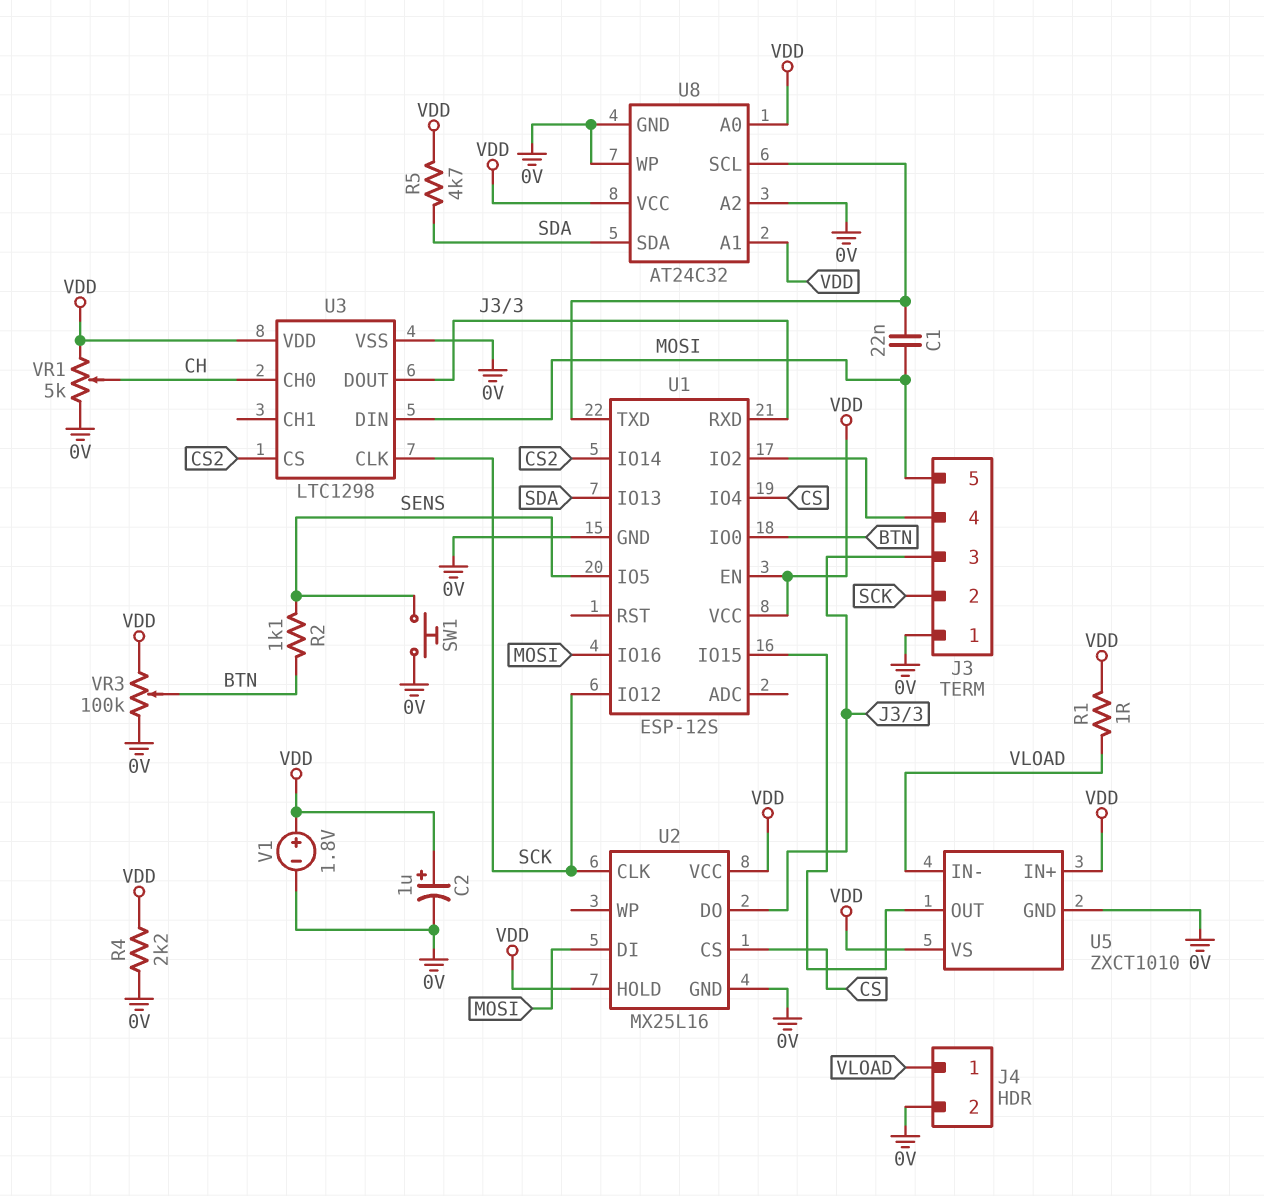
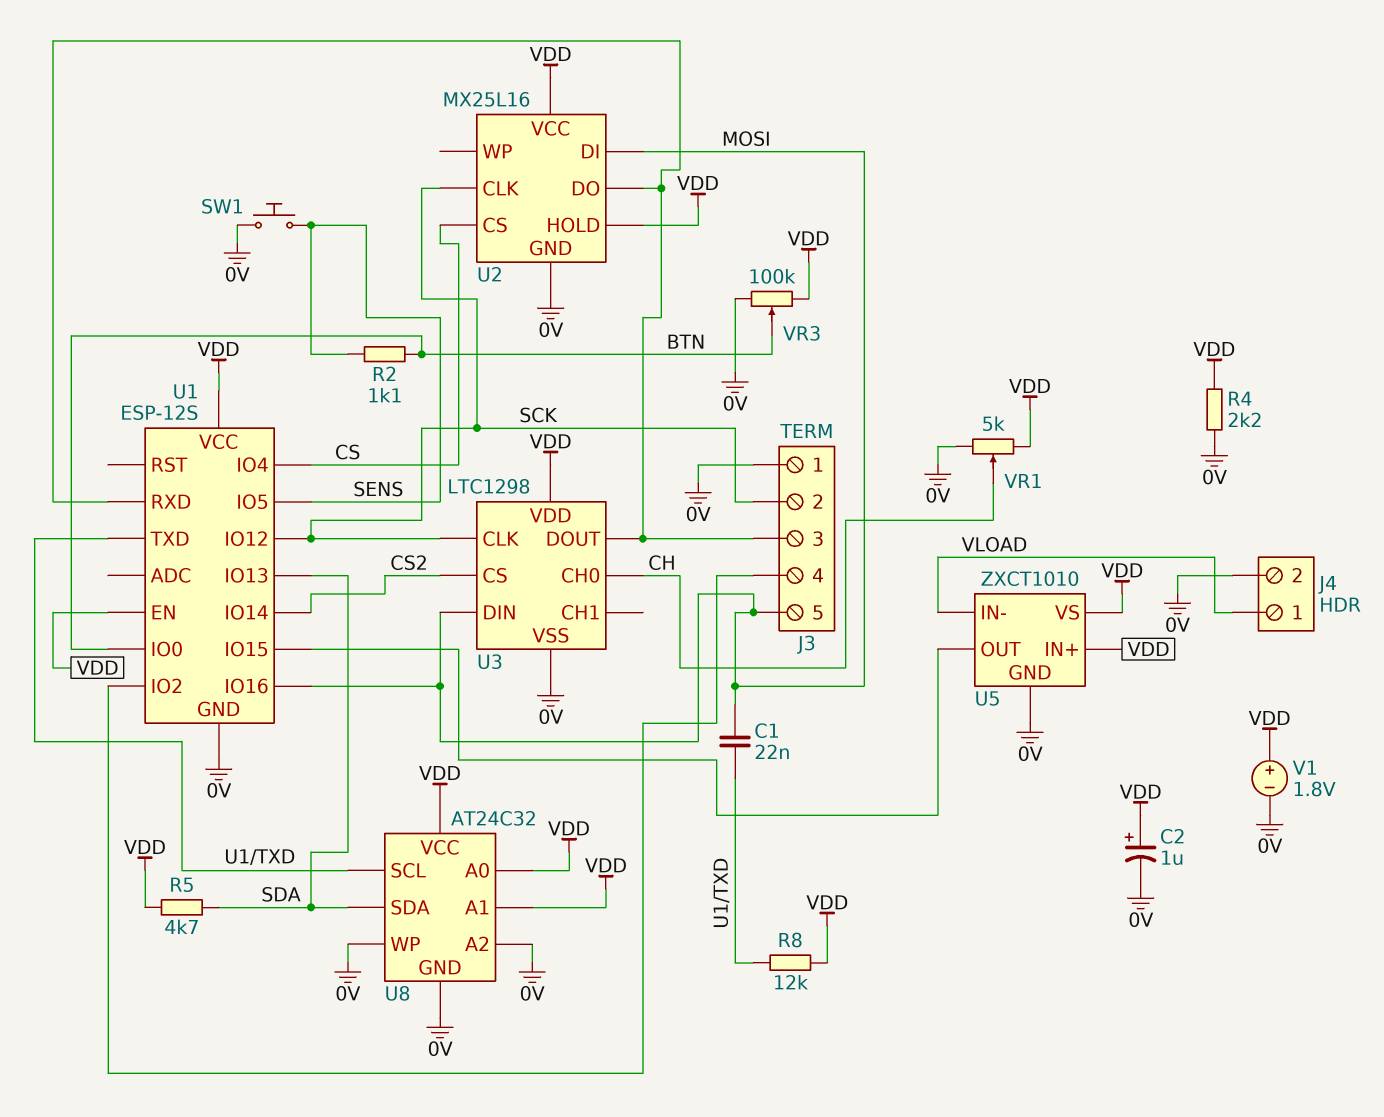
R1: 1 (VDD, VLOAD) -> none
R8: none -> 12k (U1/TXD, VDD)

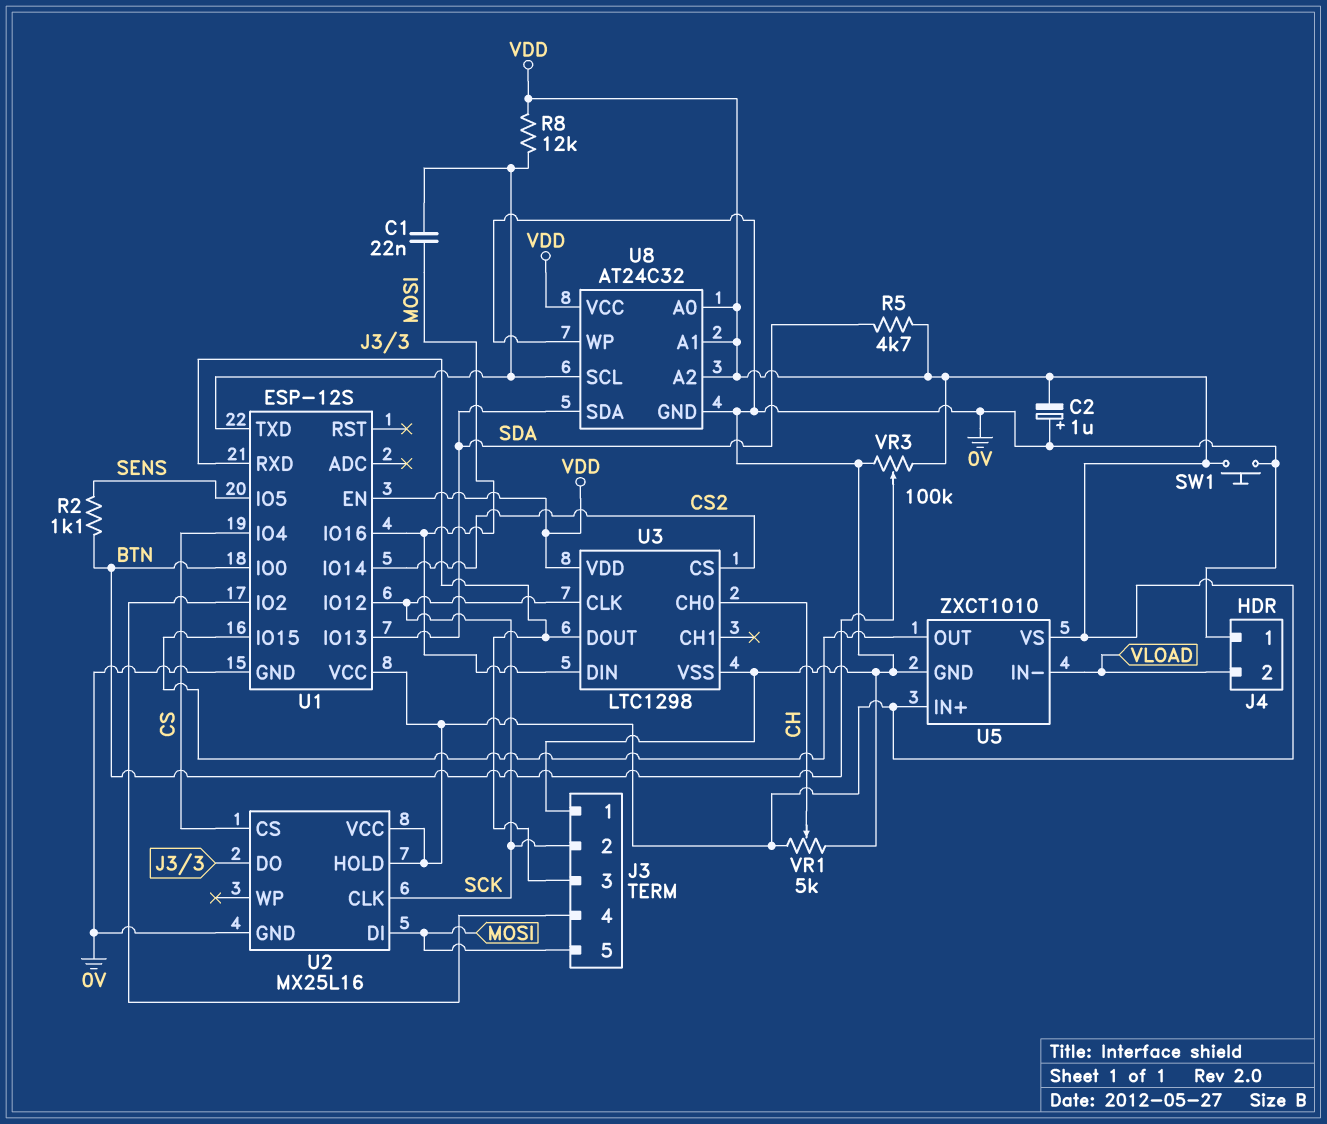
C2: 1uF (plus VDD, minus 0V) -> 1uF (plus 0V, minus VDD)
J4 pin 1: VLOAD -> 0V
J4 pin 2: 0V -> VLOAD
R4: 2.2k (0V, VDD) -> none
SW1: button (0V, SENS) -> button (0V, VDD)
U8 pin A2: 0V -> VDD
V1: 1.8V (plus VDD, minus 0V) -> none

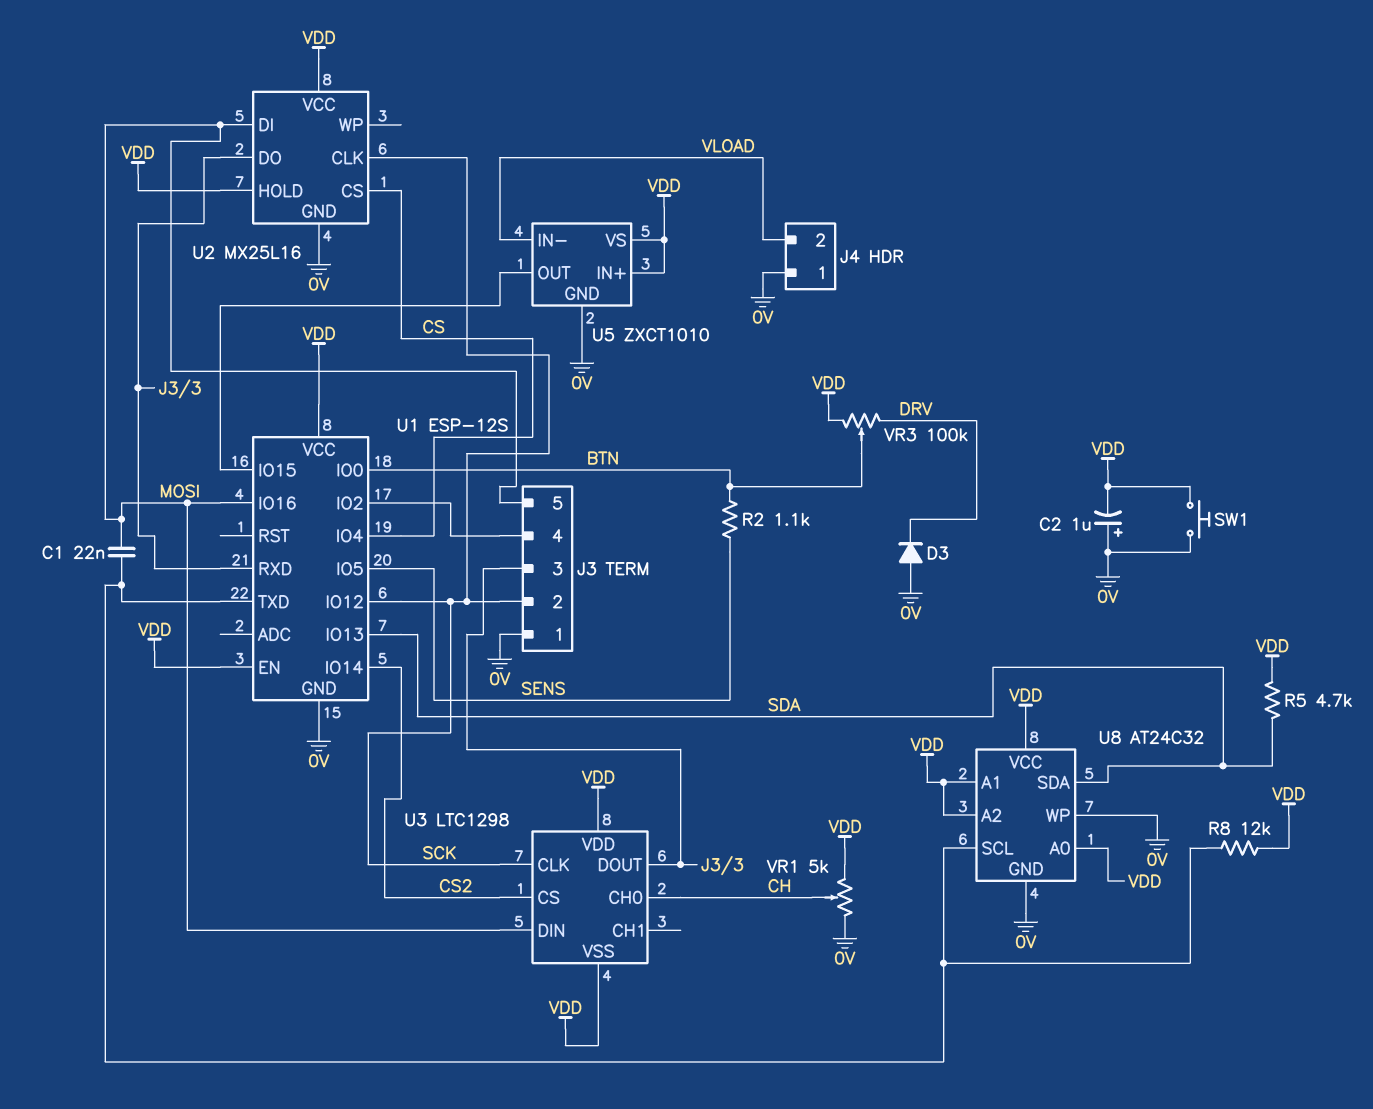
D3: none -> diode (A 0V, K DRV)
U3 pin VSS: 0V -> VDD
VR3: 100k (0V, VDD, wiper BTN) -> 100k (DRV, VDD, wiper BTN)

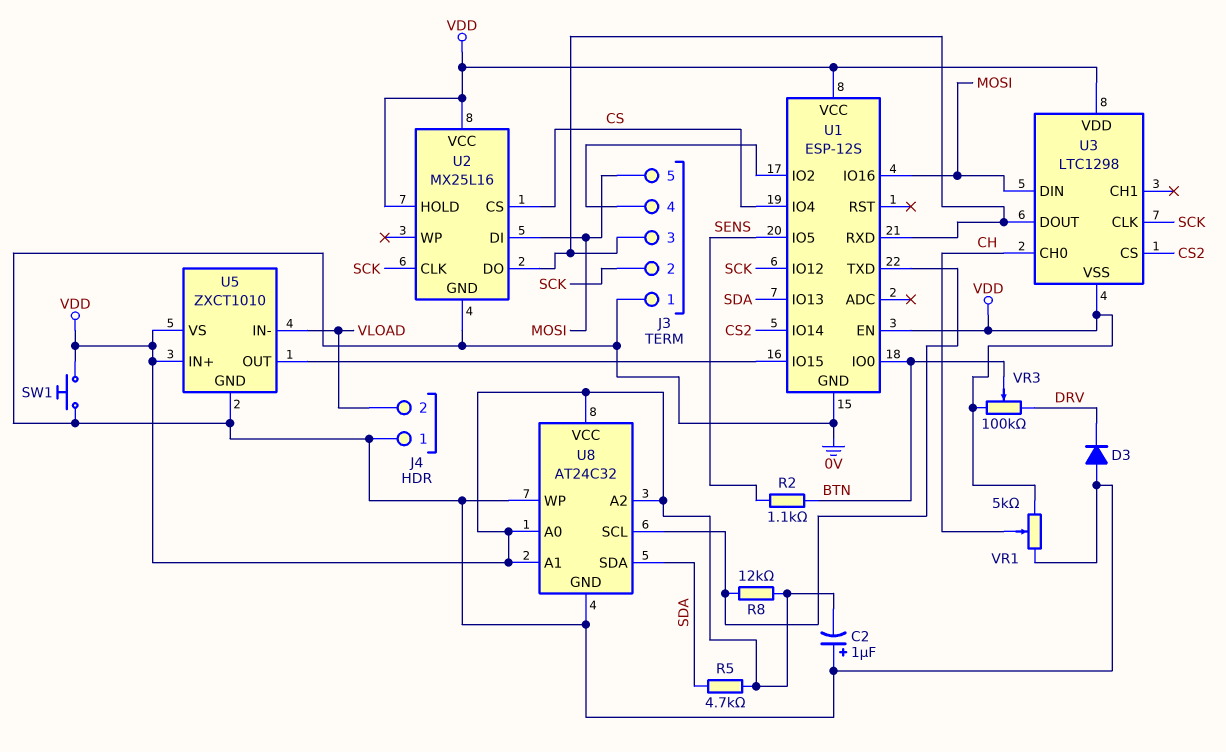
C1: 22nF (MOSI, U1/TXD) -> none

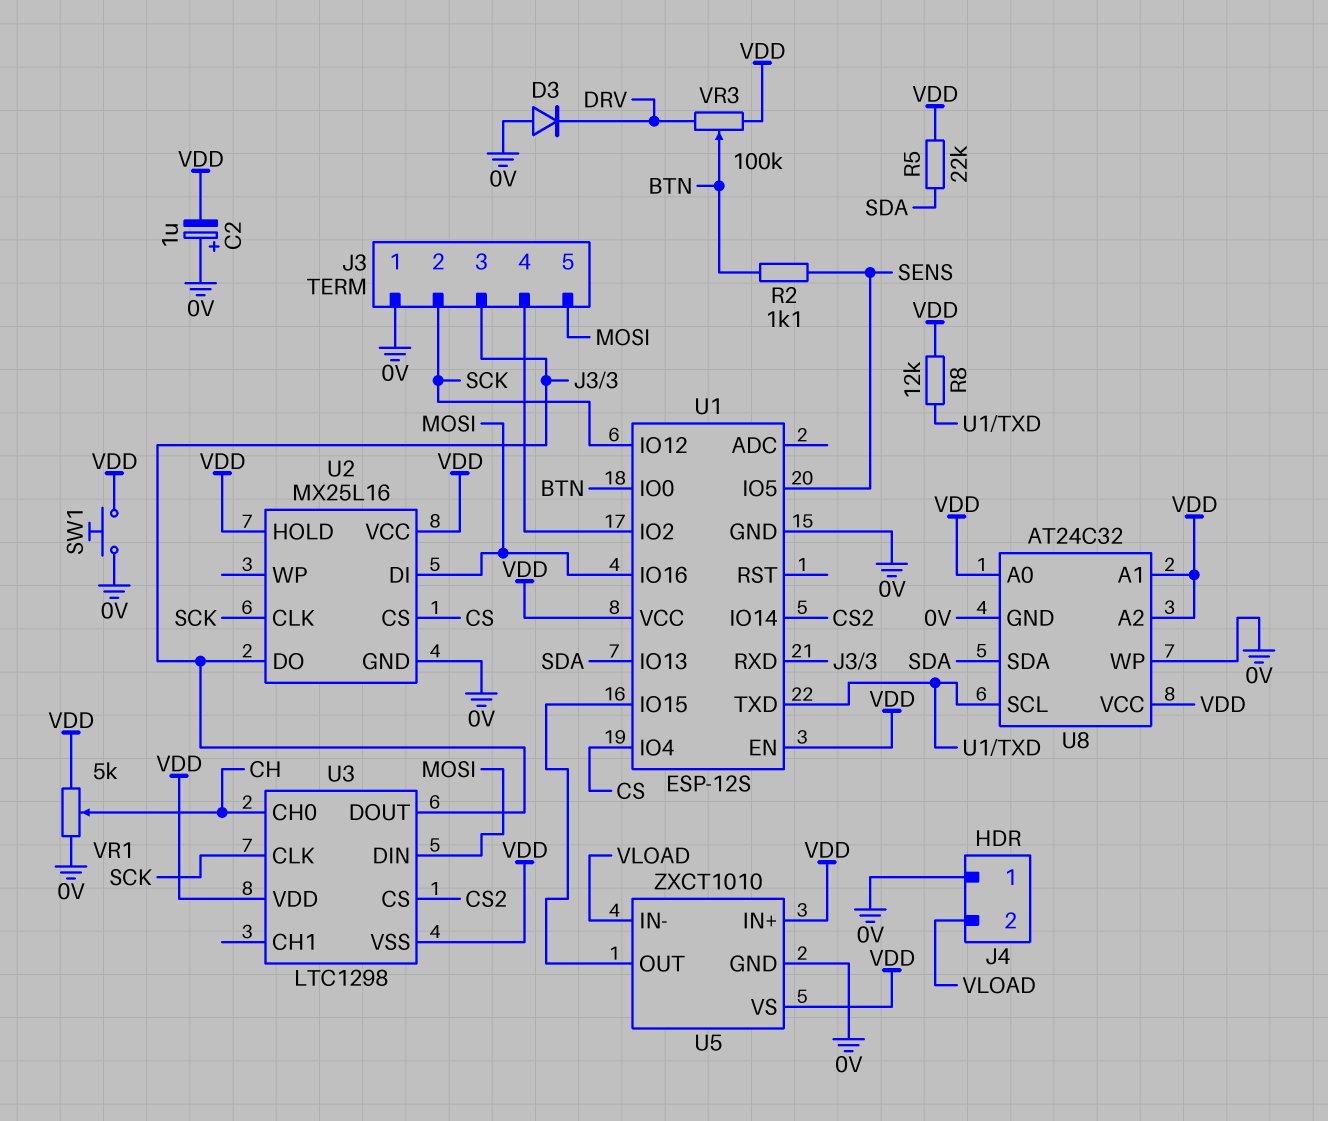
R5: 4.7k (SDA, VDD) -> 22k (SDA, VDD)

